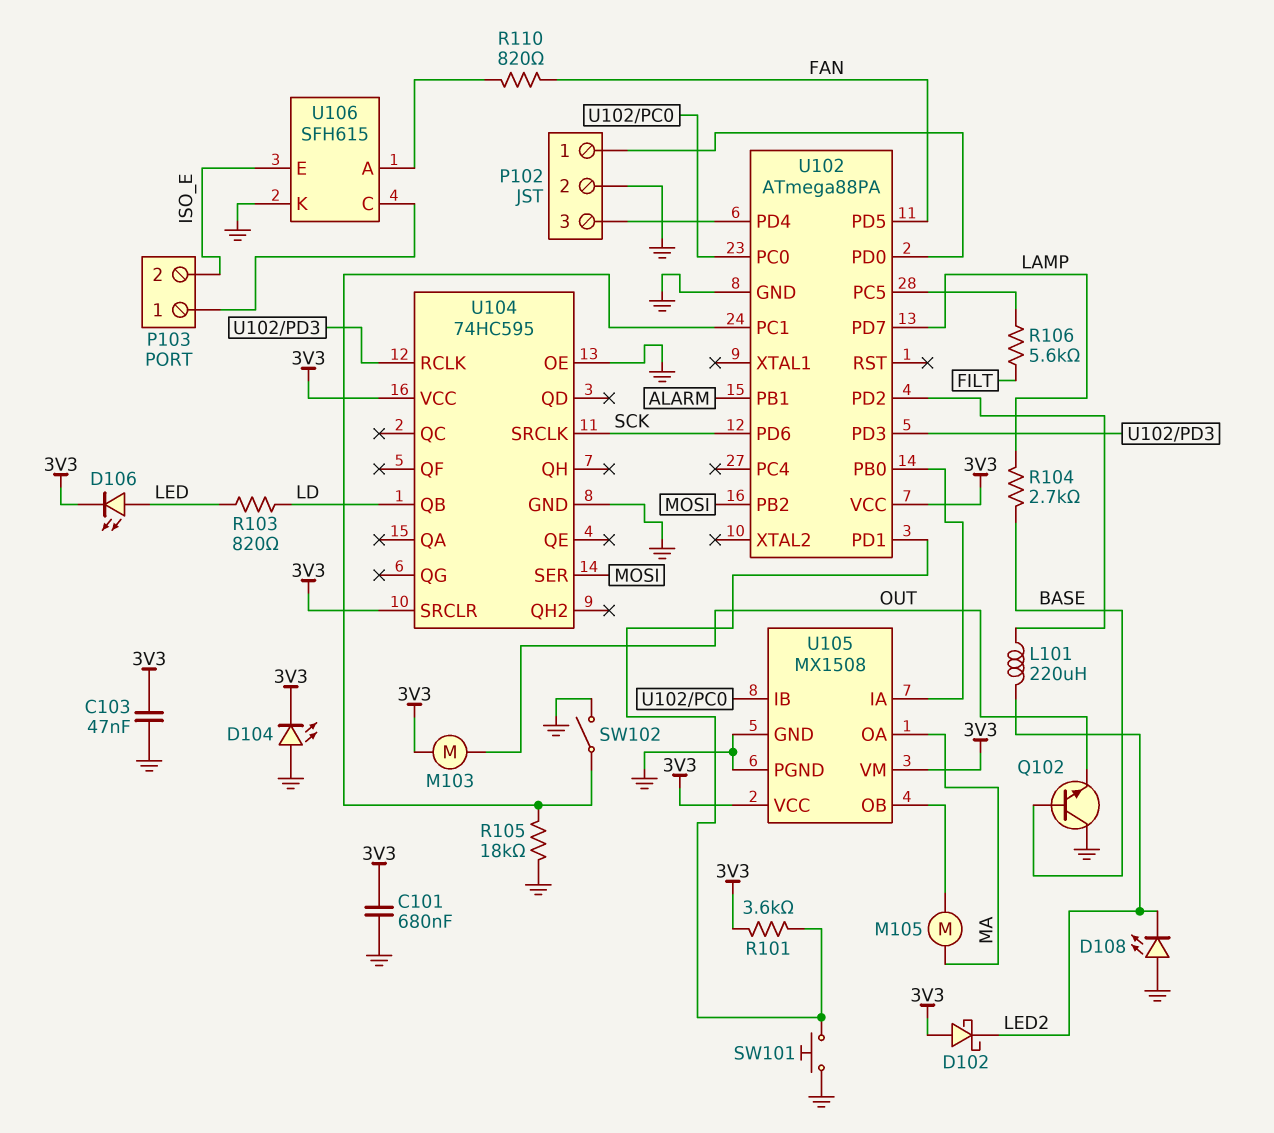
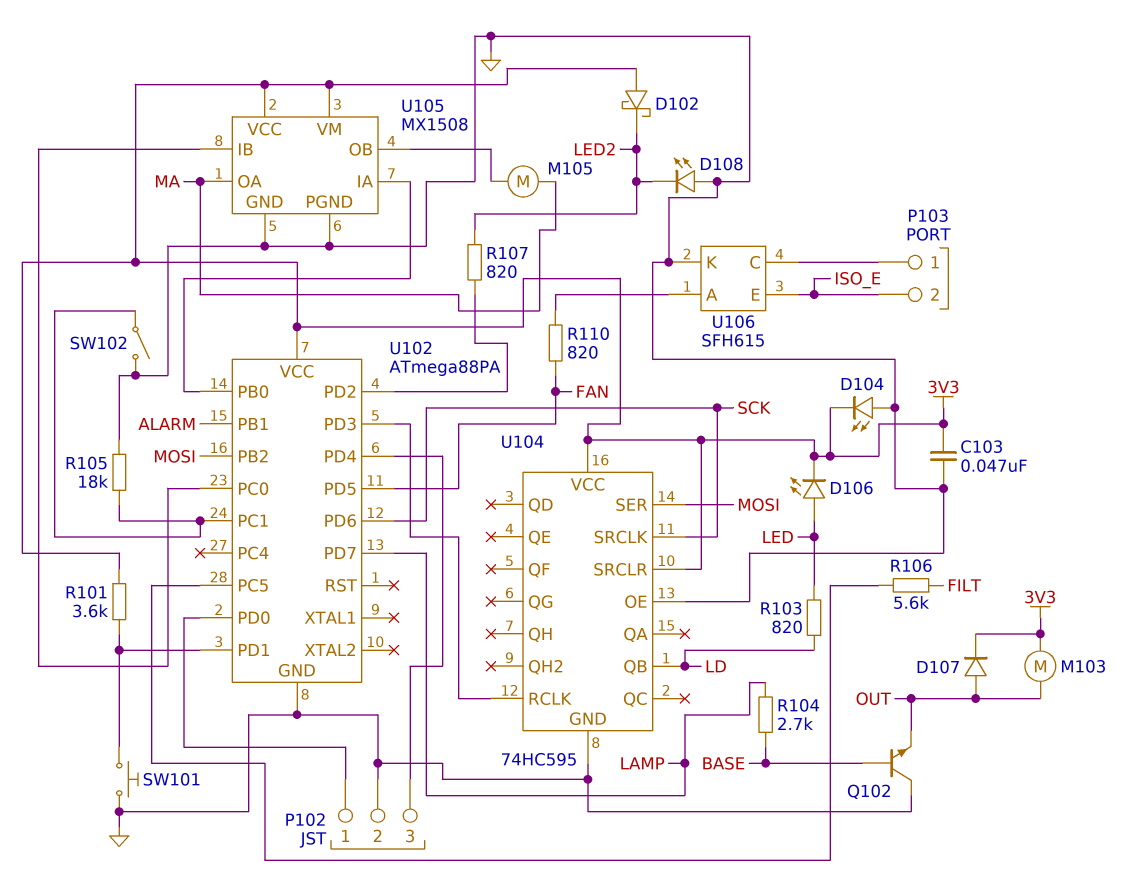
C101: 680nF (3V3, GND) -> none
D107: none -> diode (A OUT, K 3V3)
L101: 220uH (LED2, U102/PD2) -> none
R107: none -> 820 (LED2, U102/PD2)

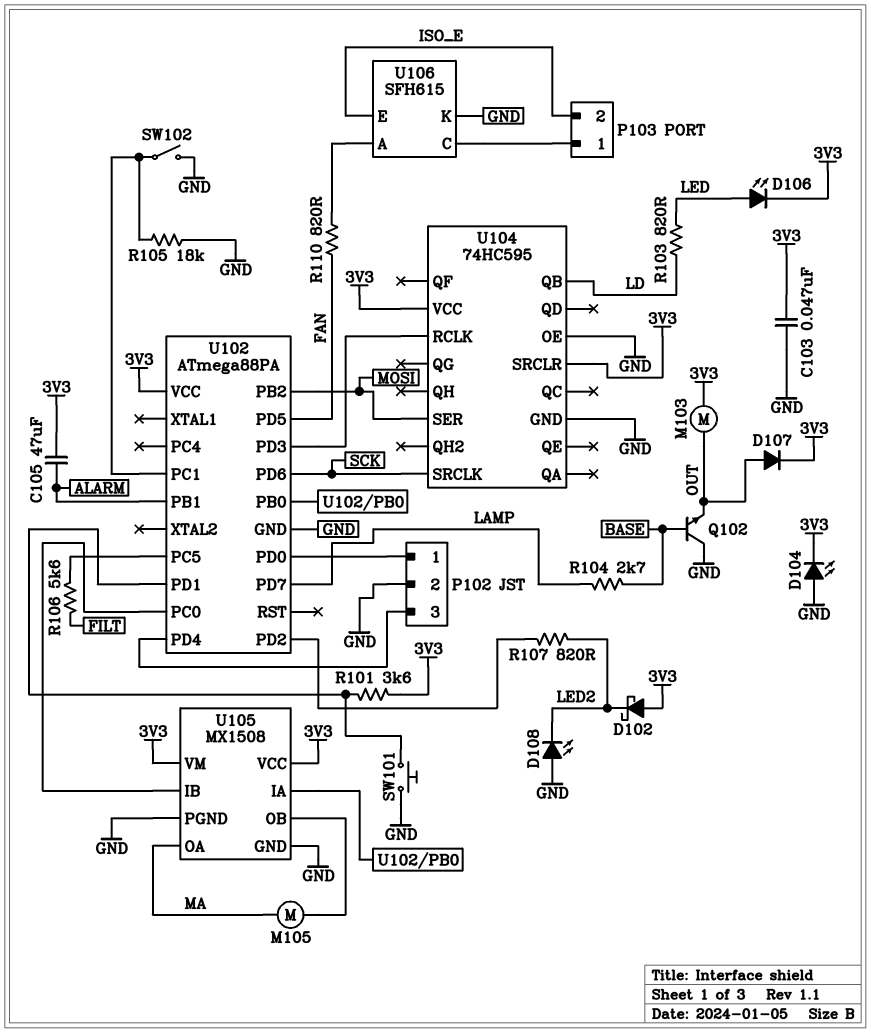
C105: none -> 47uF (3V3, ALARM)

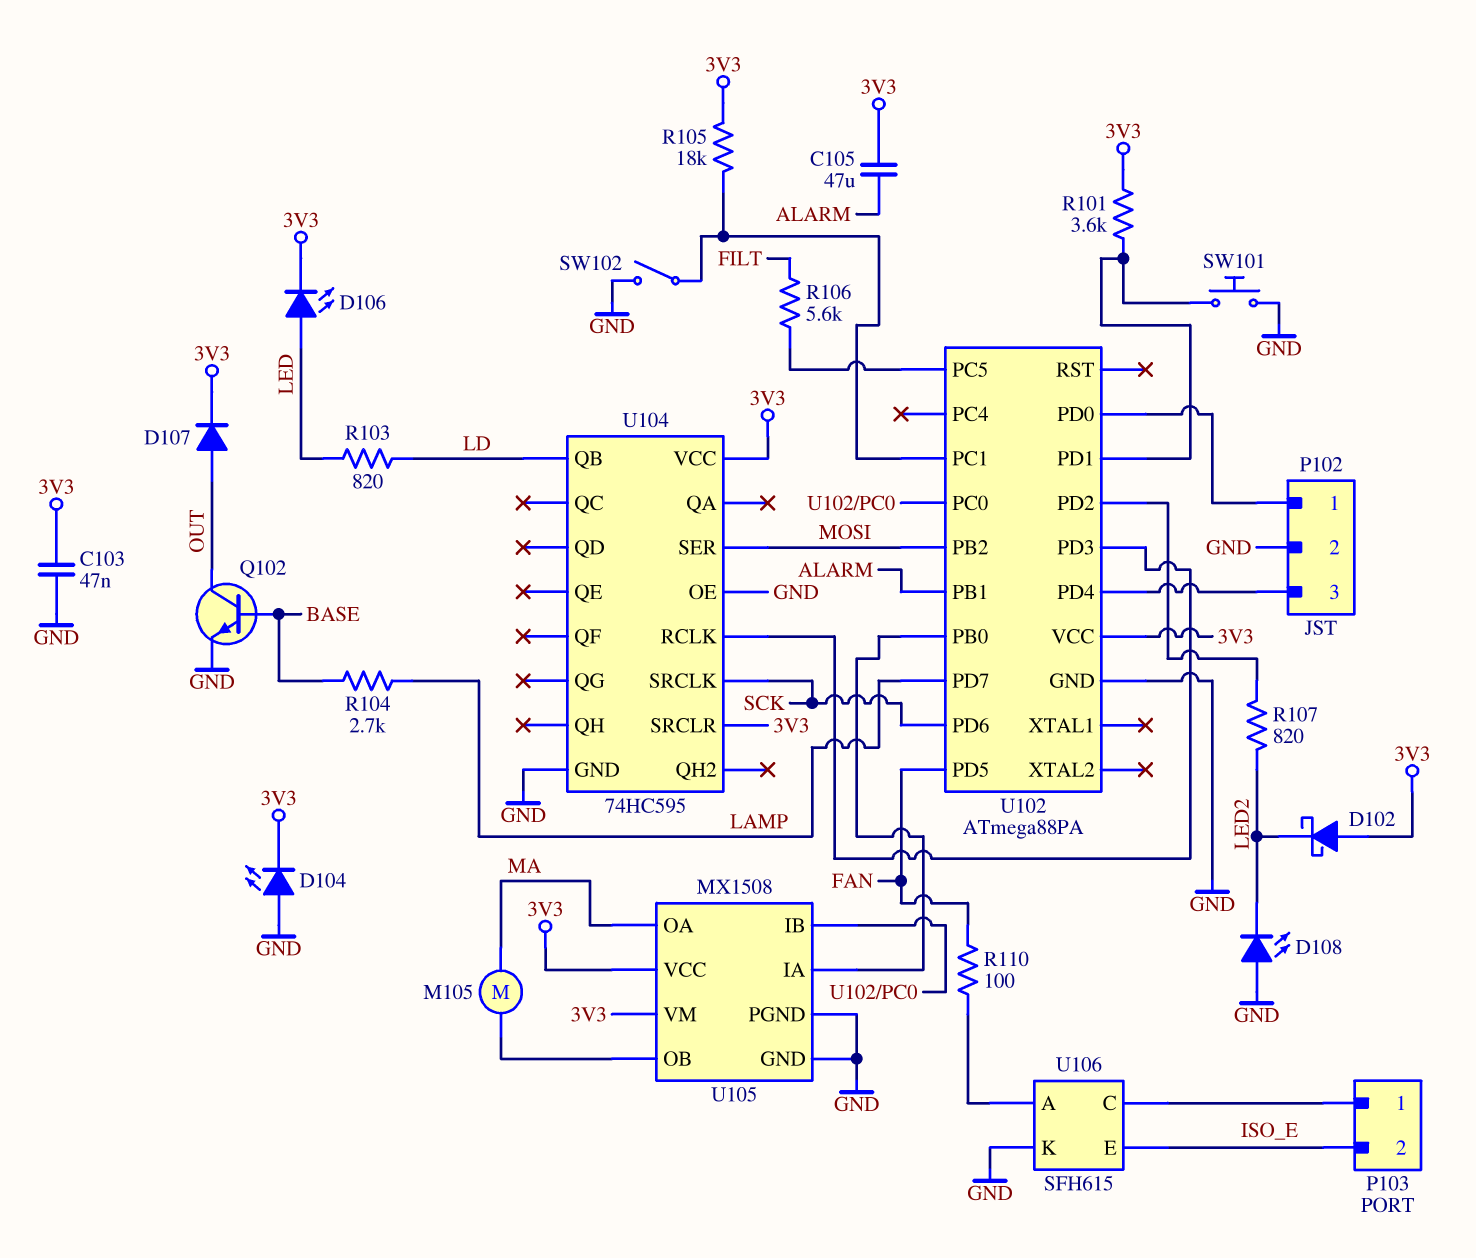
M103: motor (3V3, OUT) -> none
Q102: NPN (B BASE, C GND, E OUT) -> NPN (B BASE, C OUT, E GND)
R105: 18k (GND, U102/PC1) -> 18k (3V3, U102/PC1)
R110: 820 (FAN, U106/A) -> 100 (FAN, U106/A)

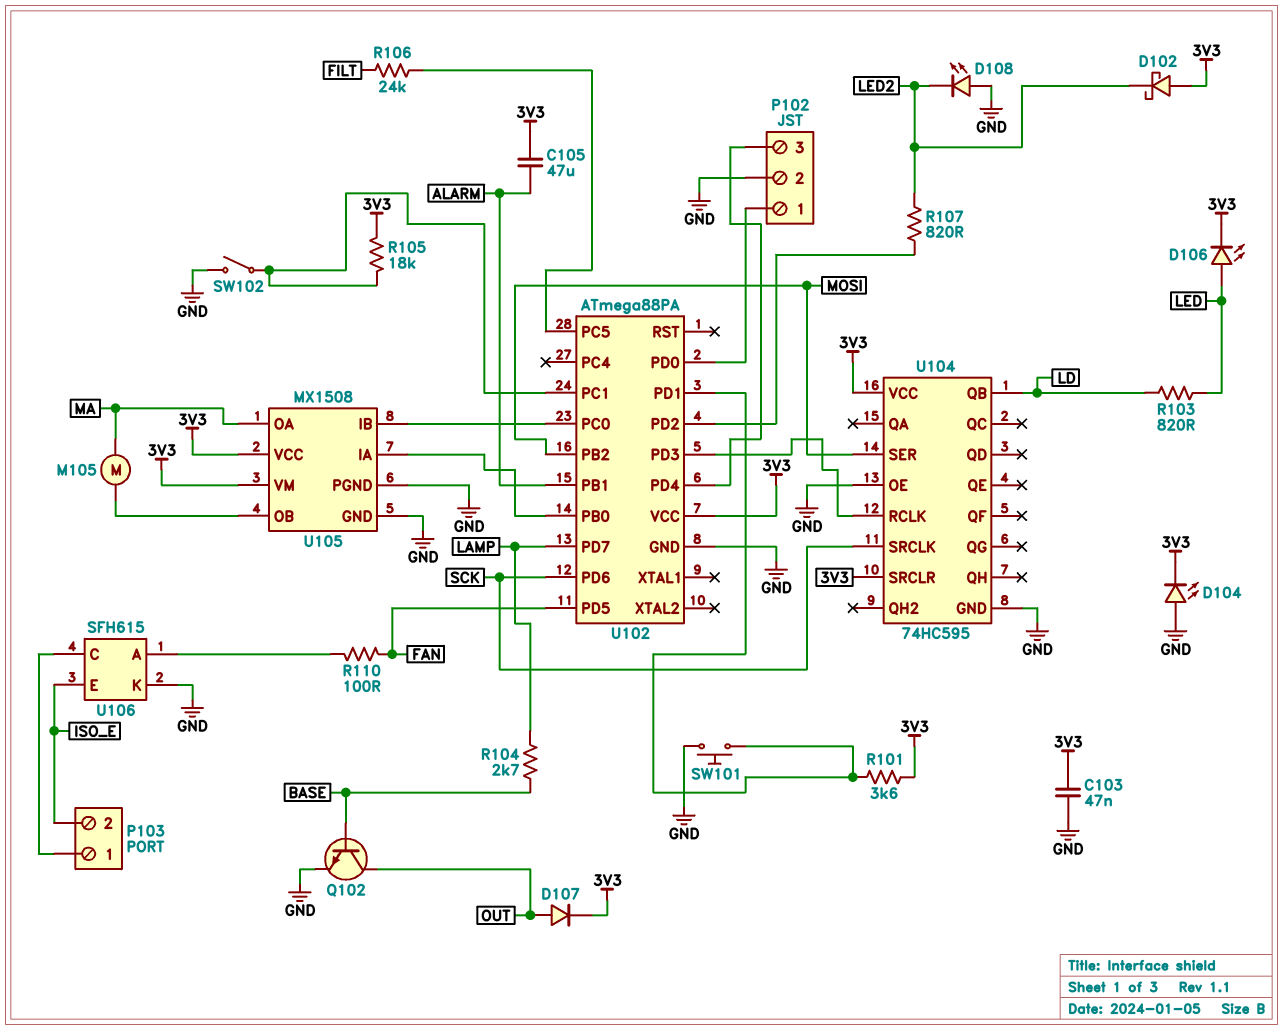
R106: 5.6k (FILT, U102/PC5) -> 24k (FILT, U102/PC5)

